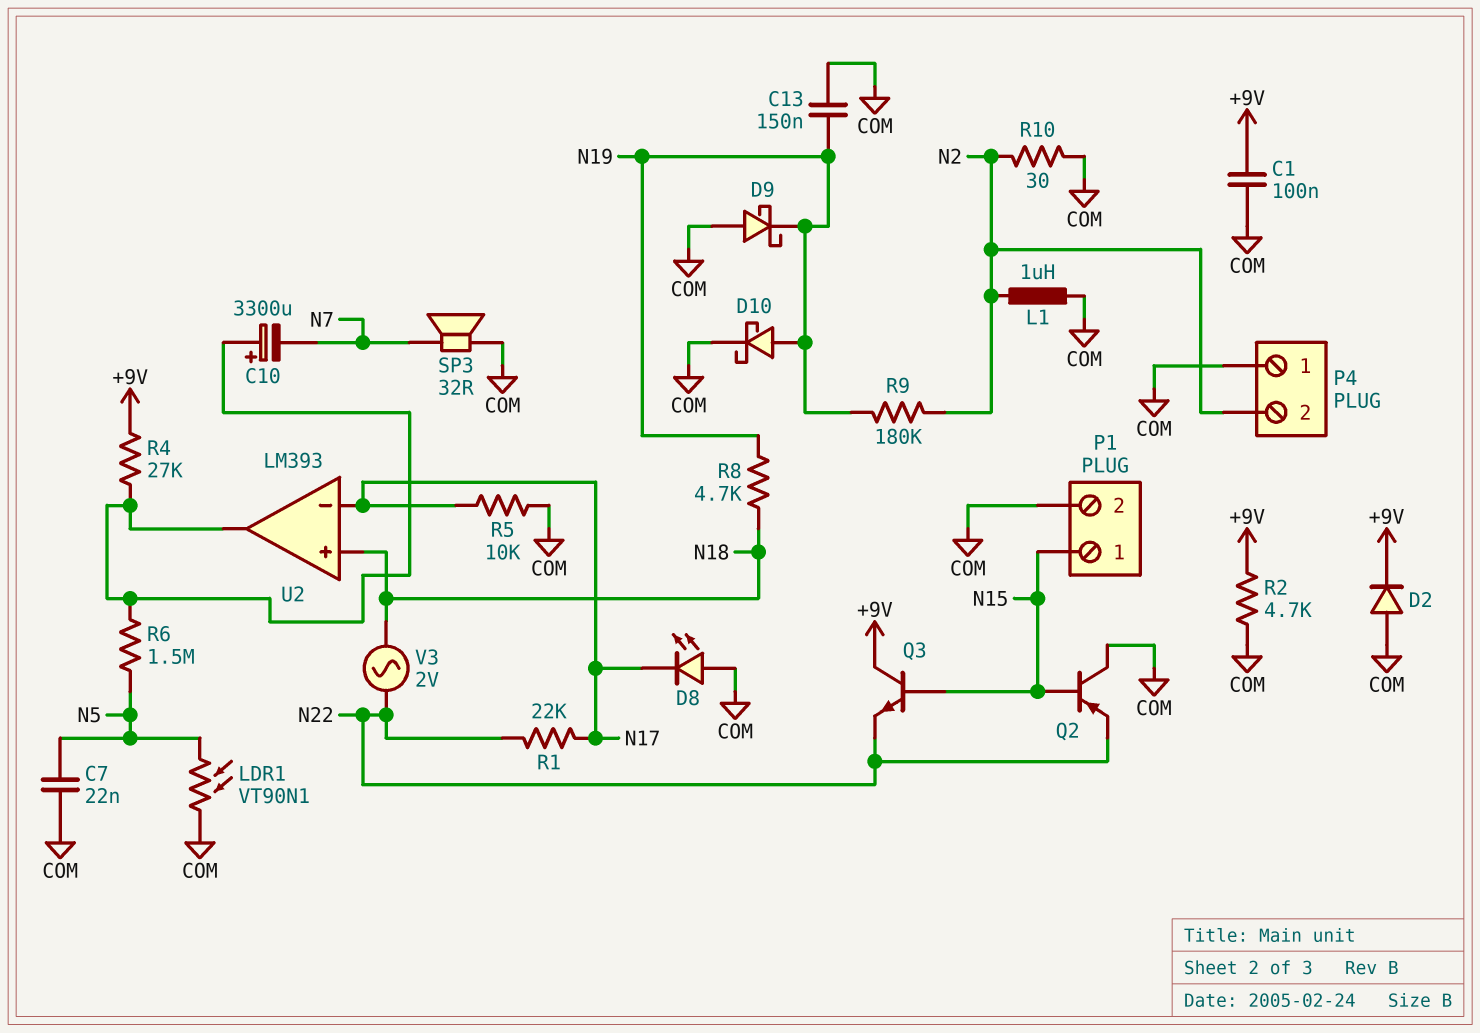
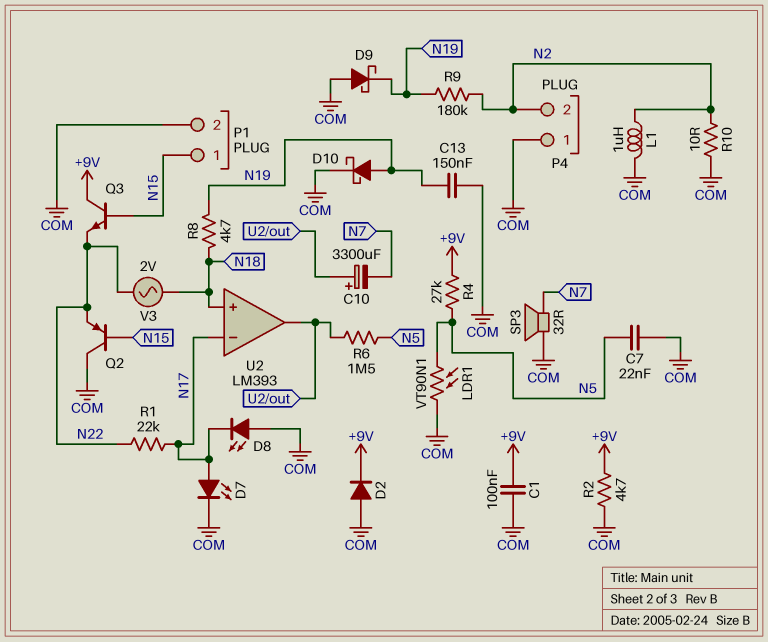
D7: none -> LED (A N17, K COM)
R4: 27k (+9V, U2/out) -> 27k (+9V, N5)
R5: 10k (COM, N17) -> none
R10: 30 (COM, N2) -> 10 (COM, N2)

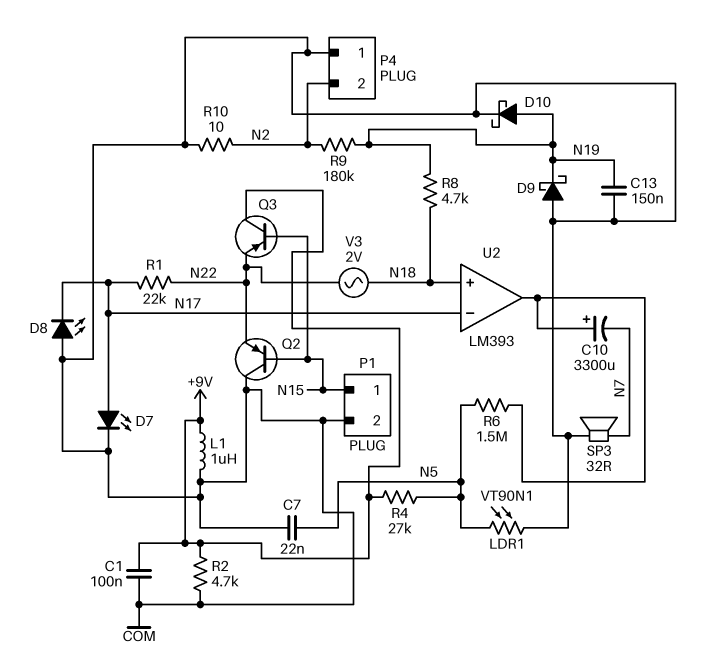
D2: diode (A COM, K +9V) -> none
L1: 1uH (COM, N2) -> 1uH (+9V, COM)
Q3: NPN (B N15, C +9V, E N22) -> PNP (B N15, C +9V, E N22)

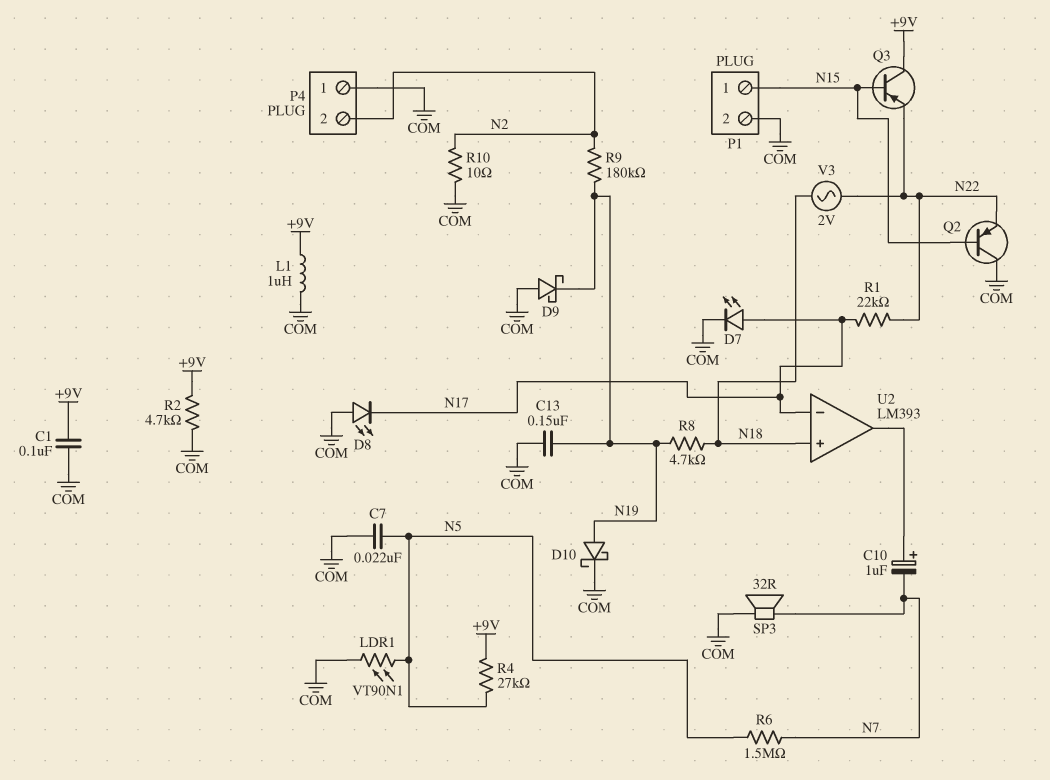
C10: 3300uF (plus U2/out, minus N7) -> 1uF (plus U2/out, minus N7)
R6: 1.5M (N5, U2/out) -> 1.5M (N5, N7)

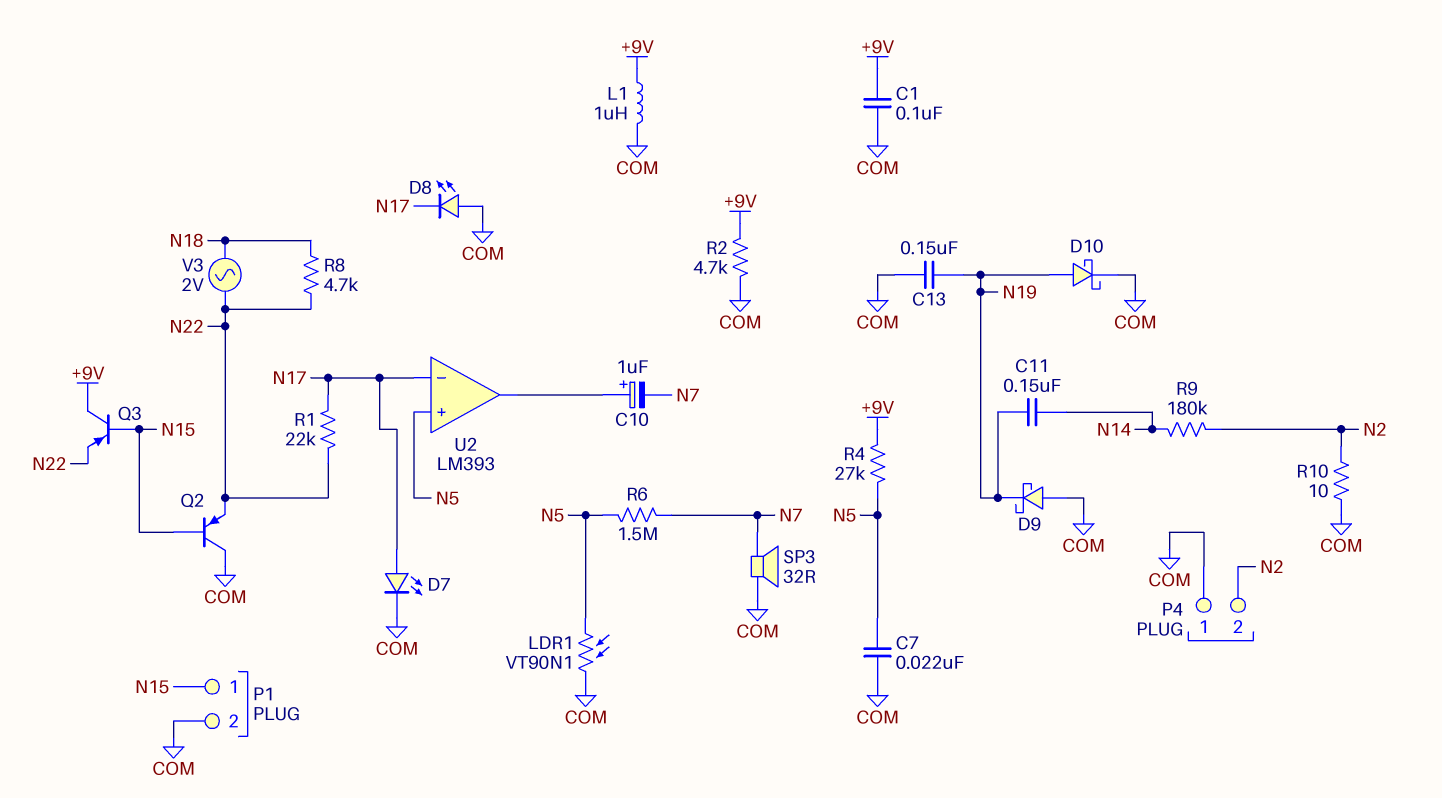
C11: none -> 150nF (N14, N19)
R8: 4.7k (N18, N19) -> 4.7k (N18, N22)
R9: 180k (N2, N19) -> 180k (N2, N14)
U2 pin in+: N18 -> N5

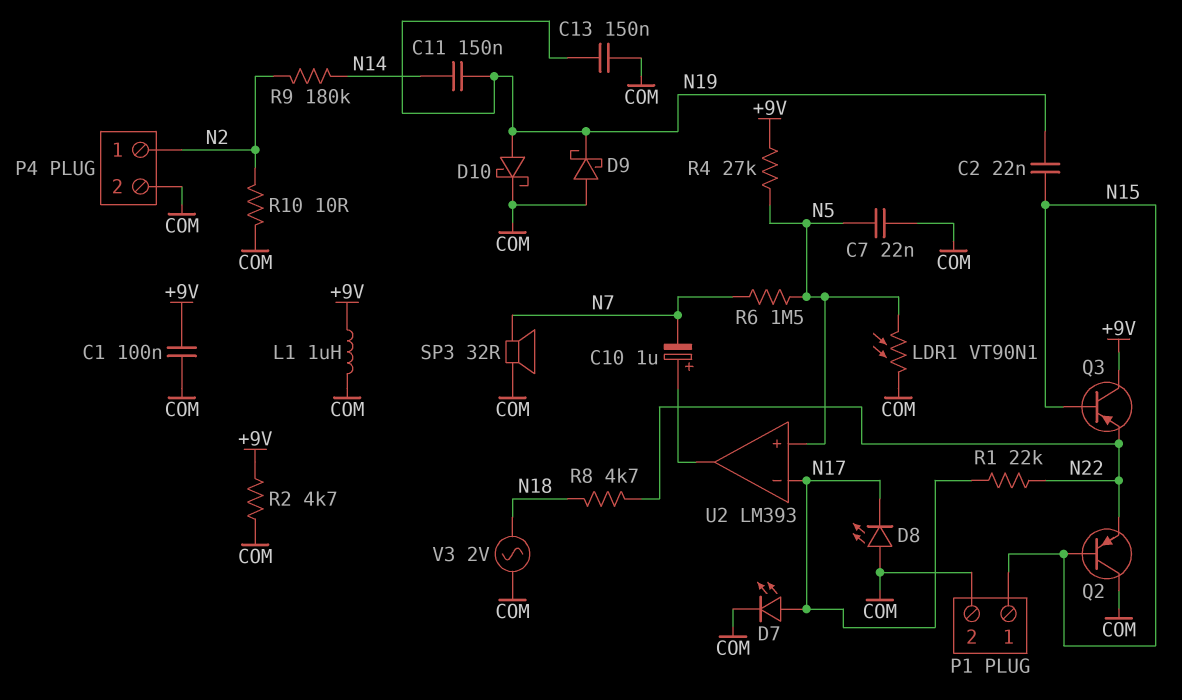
C2: none -> 22nF (N15, N19)
P4 pin 1: COM -> N2
P4 pin 2: N2 -> COM
V3: AC 2V (N18, N22) -> AC 2V (COM, N18)

